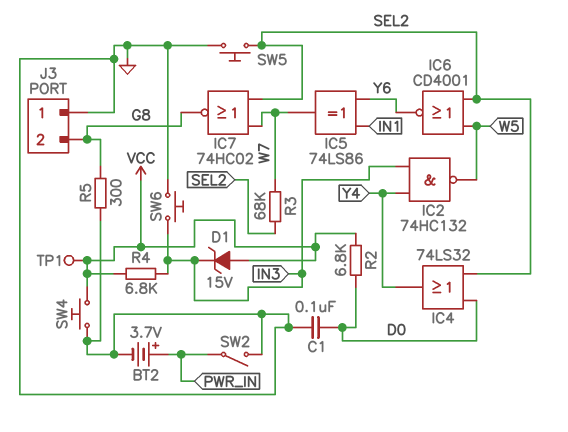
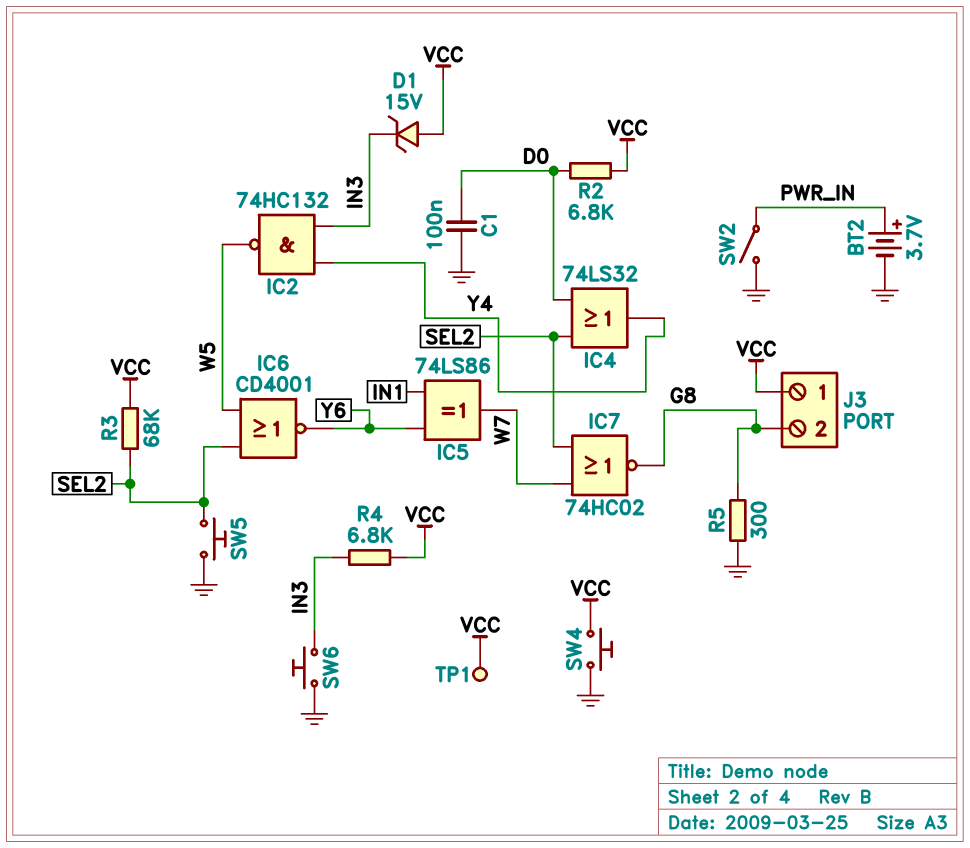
J3 pin 1: GND -> VCC
R3: 68k (SEL2, W7) -> 68k (SEL2, VCC)

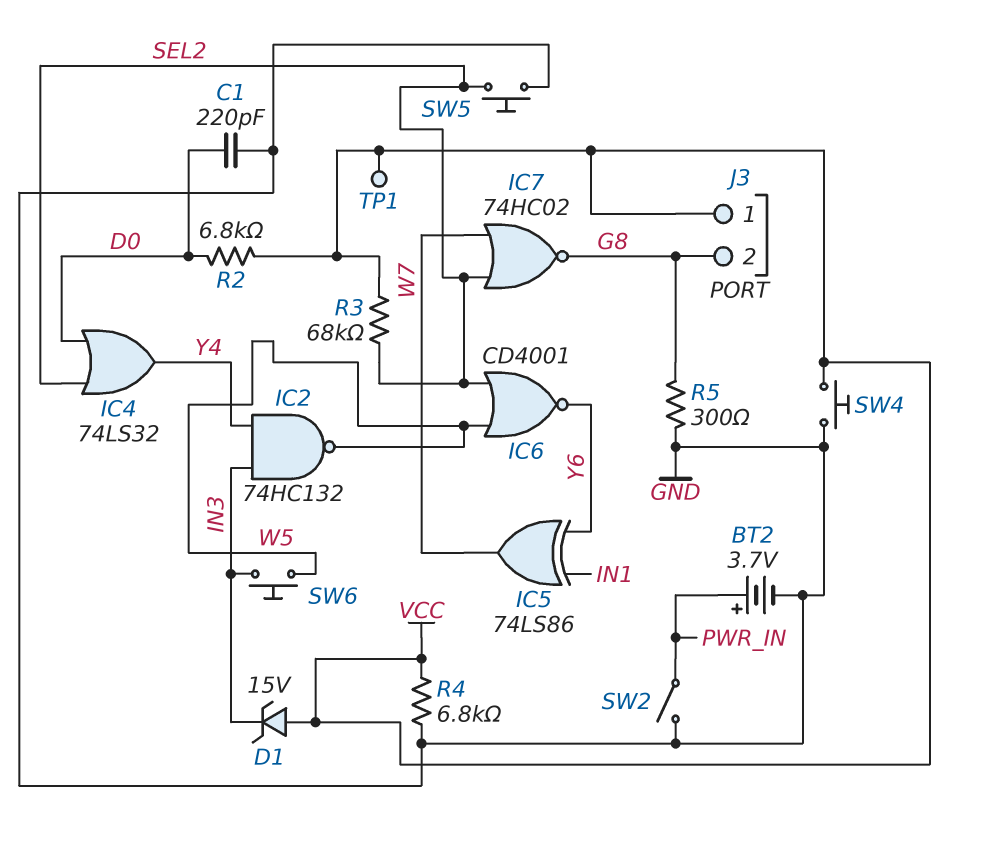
C1: 100nF (D0, GND) -> 220pF (D0, GND)
R4: 6.8k (IN3, VCC) -> 6.8k (GND, VCC)
SW6: button (GND, IN3) -> button (IN3, W5)

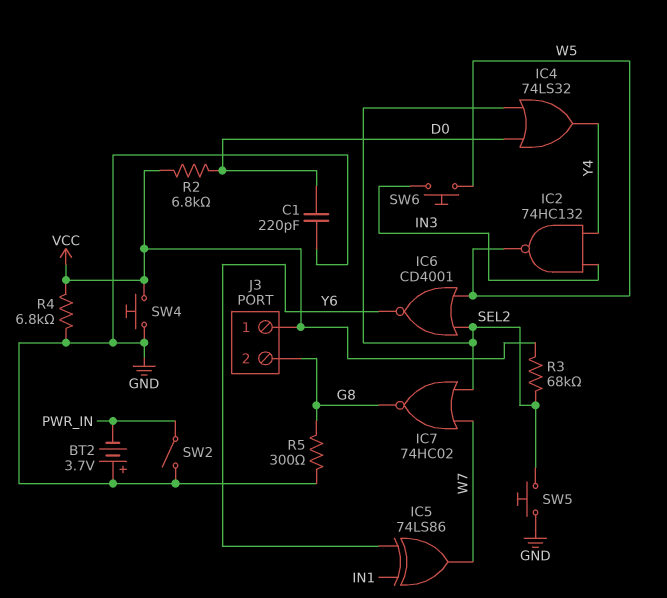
BT2: 3.7V (plus PWR_IN, minus GND) -> 3.7V (plus GND, minus PWR_IN)
D1: zener 15V (A VCC, K IN3) -> none
TP1: test point (VCC) -> none

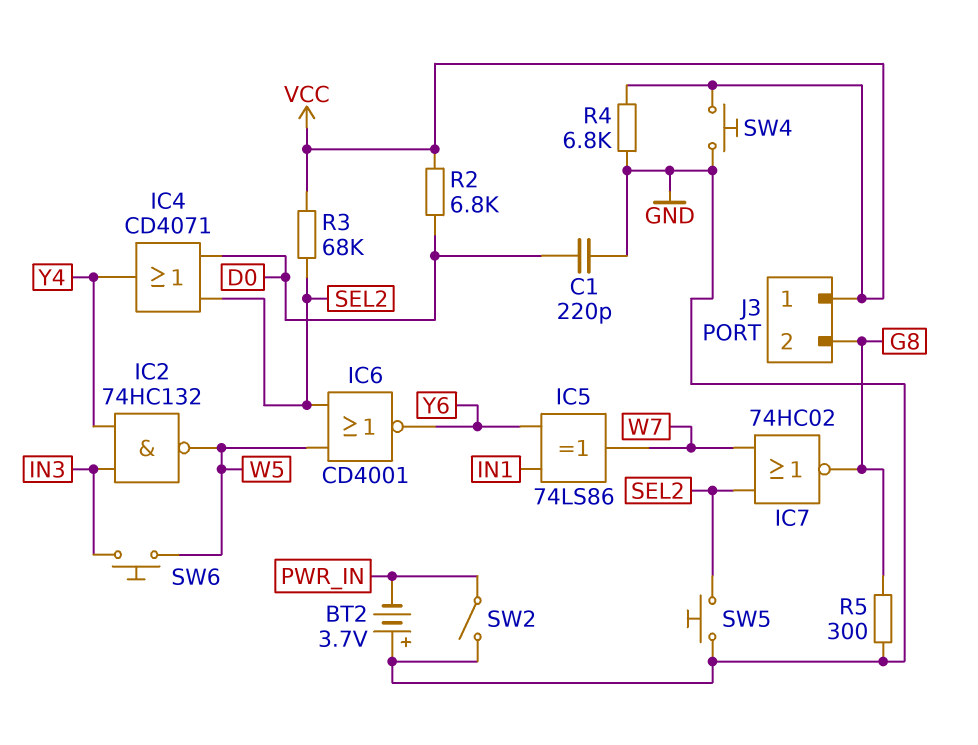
IC4: OR 74LS32 (in D0, in SEL2, out Y4) -> OR CD4071 (in D0, in SEL2, out Y4)

